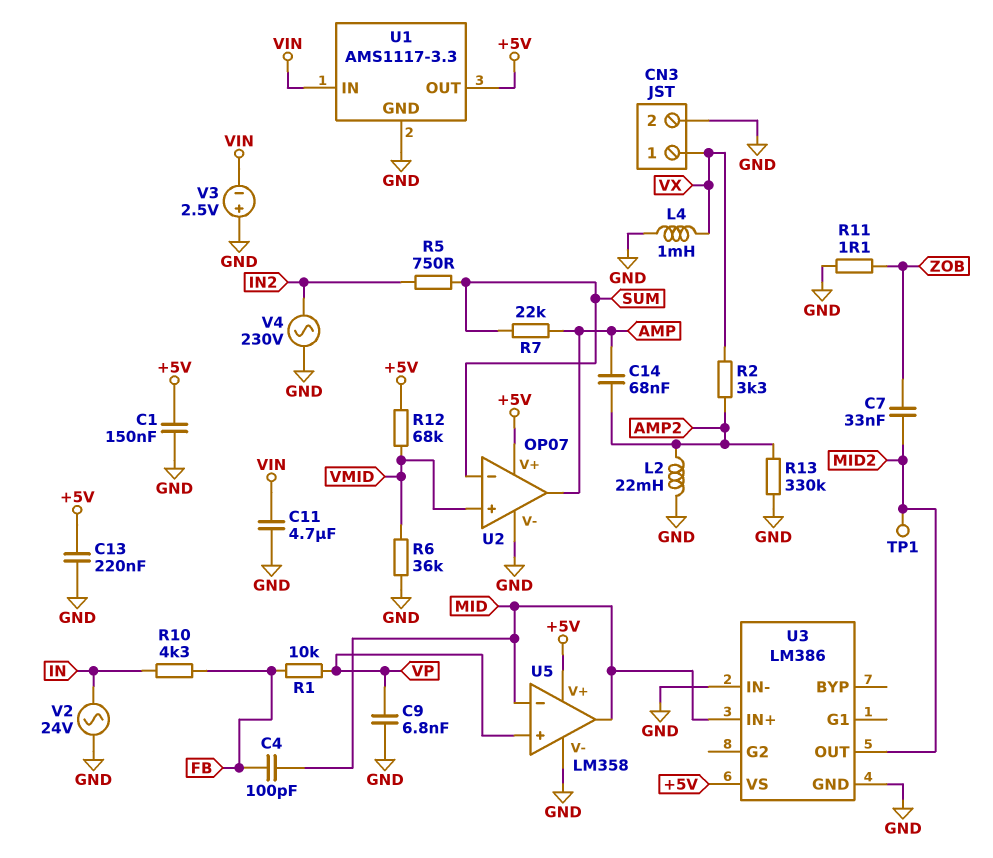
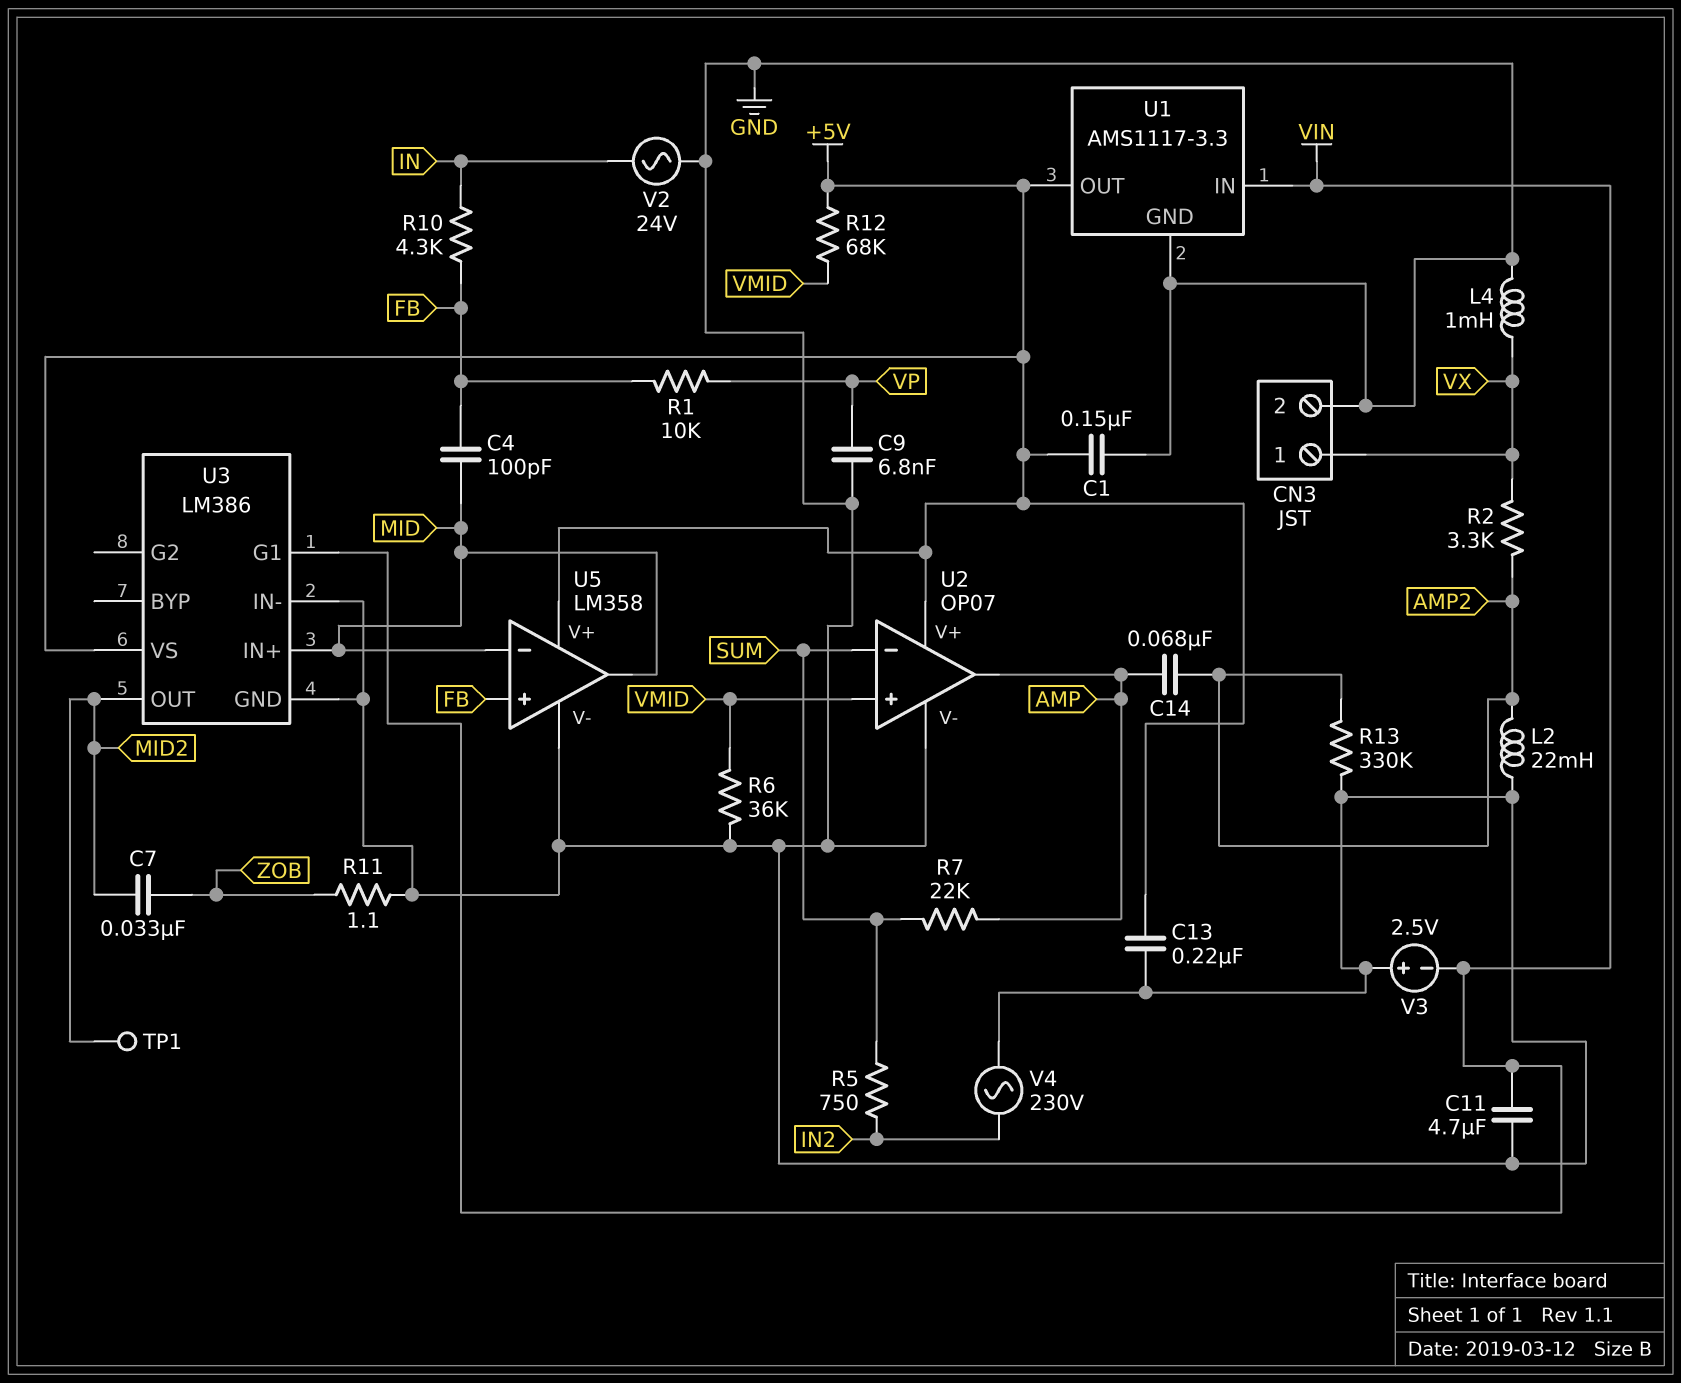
U3 pin G1: none -> VIN
U5 pin in+: VP -> FB

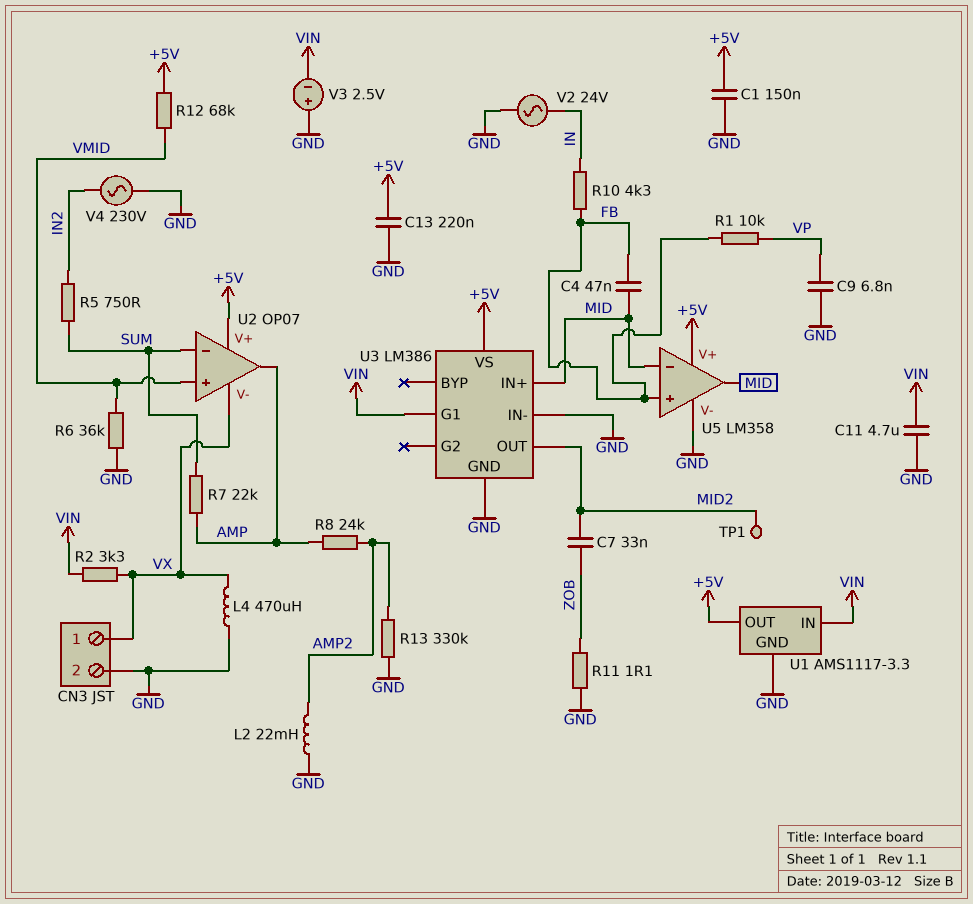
C4: 100pF (FB, MID) -> 47nF (FB, MID)
C14: 68nF (AMP, AMP2) -> none
L4: 1mH (GND, VX) -> 470uH (GND, VX)
R2: 3.3k (AMP2, VX) -> 3.3k (VIN, VX)
R8: none -> 24k (AMP, AMP2)
U2 pin V-: GND -> VX

